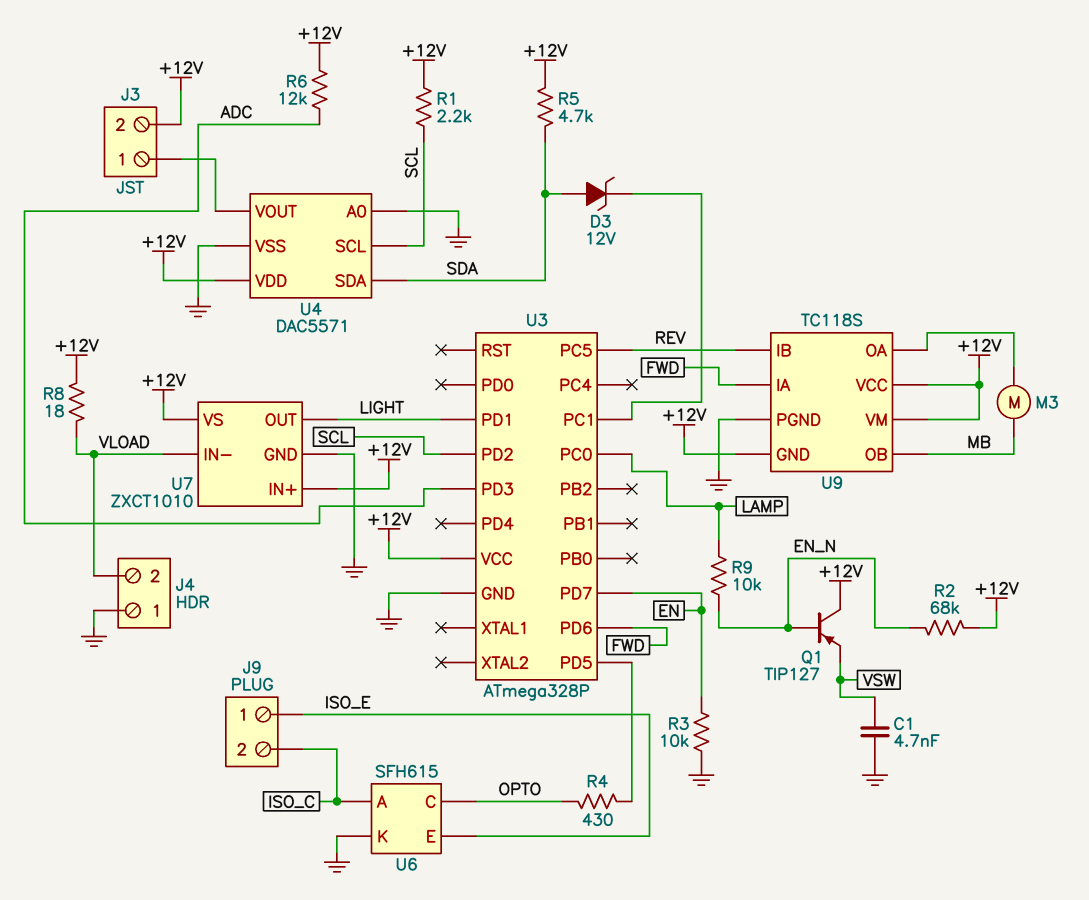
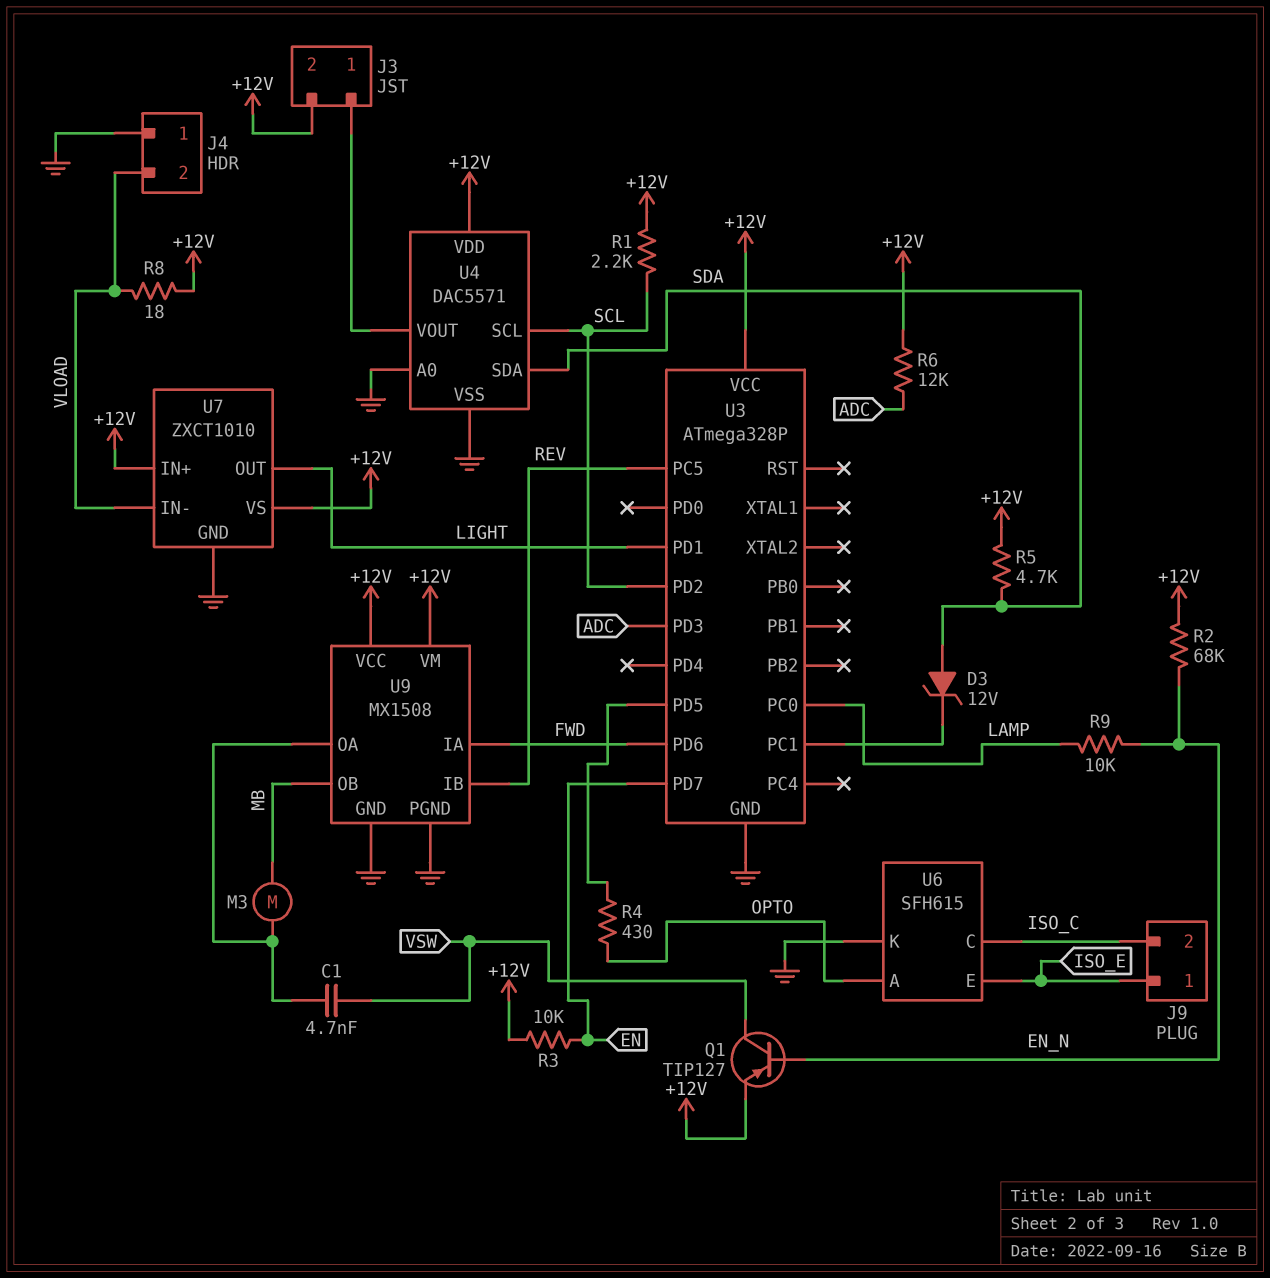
C1: 4.7nF (GND, VSW) -> 4.7nF (U9/OA, VSW)
Q1: PNP TIP127 (B EN_N, C +12V, E VSW) -> PNP TIP127 (B EN_N, C VSW, E +12V)
R3: 10k (EN, GND) -> 10k (+12V, EN)
U6 pin A: ISO_C -> OPTO
U6 pin C: OPTO -> ISO_C
U9: TC118S -> MX1508
U9 pin GND: +12V -> GND

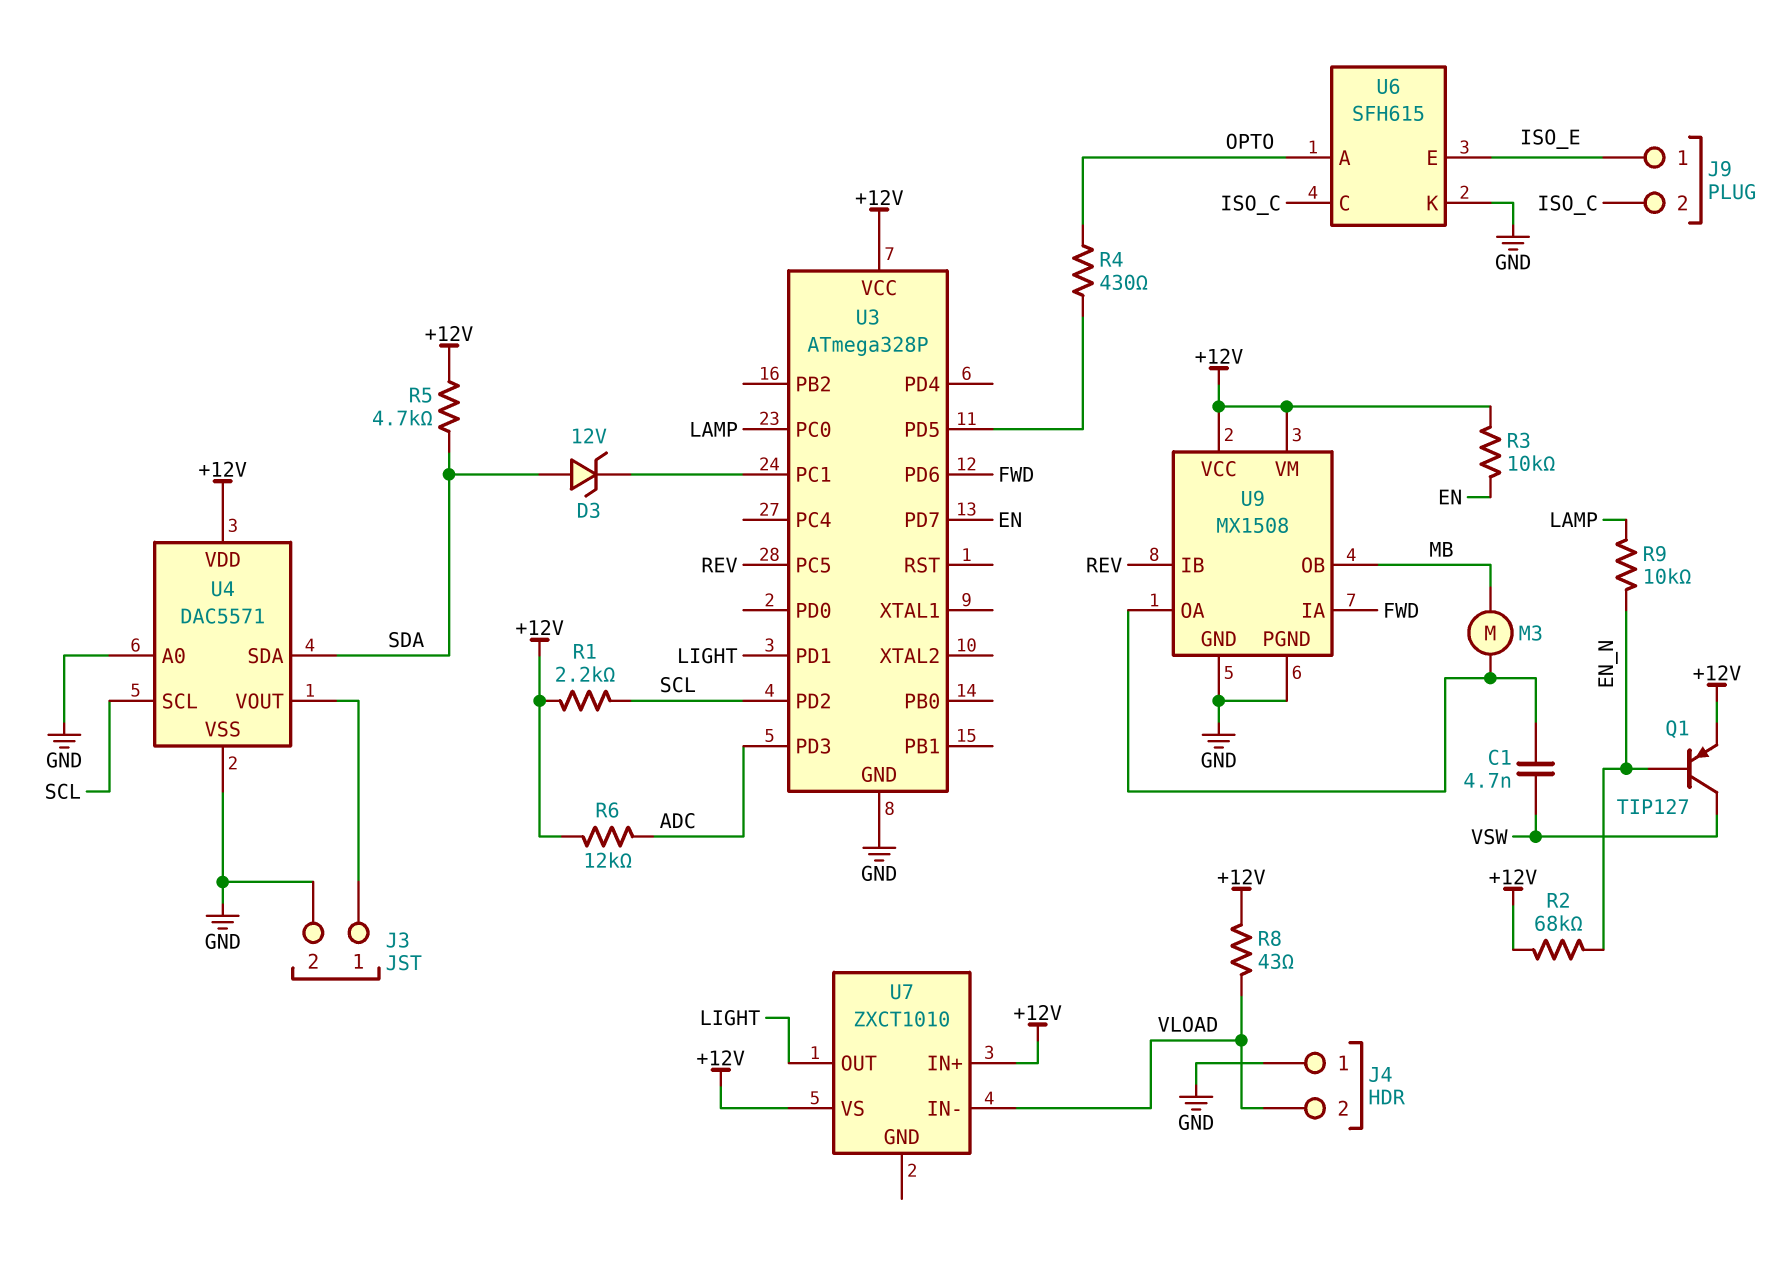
J3 pin 2: +12V -> GND
R8: 18 (+12V, VLOAD) -> 43 (+12V, VLOAD)
U7 pin GND: GND -> none

